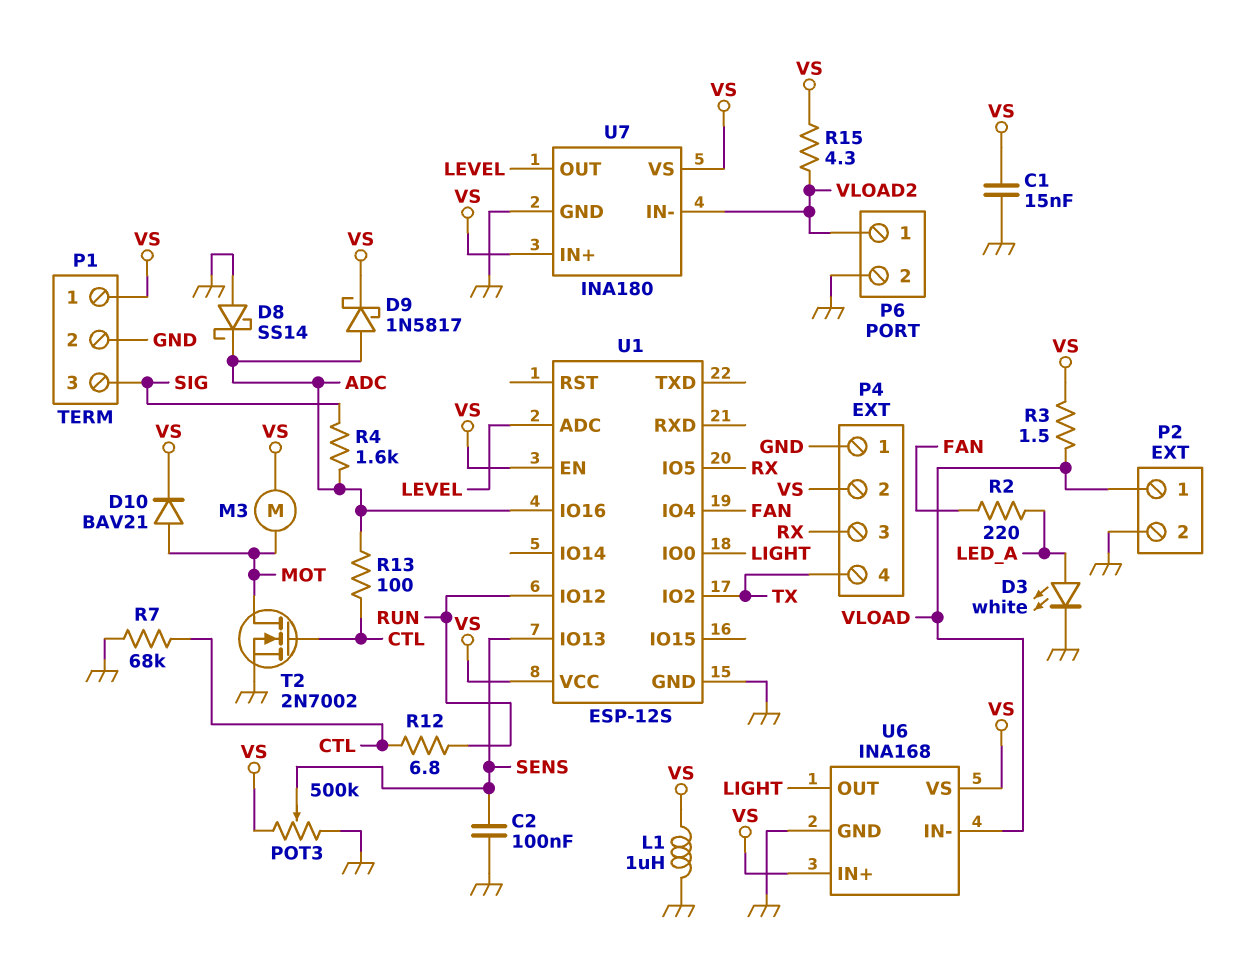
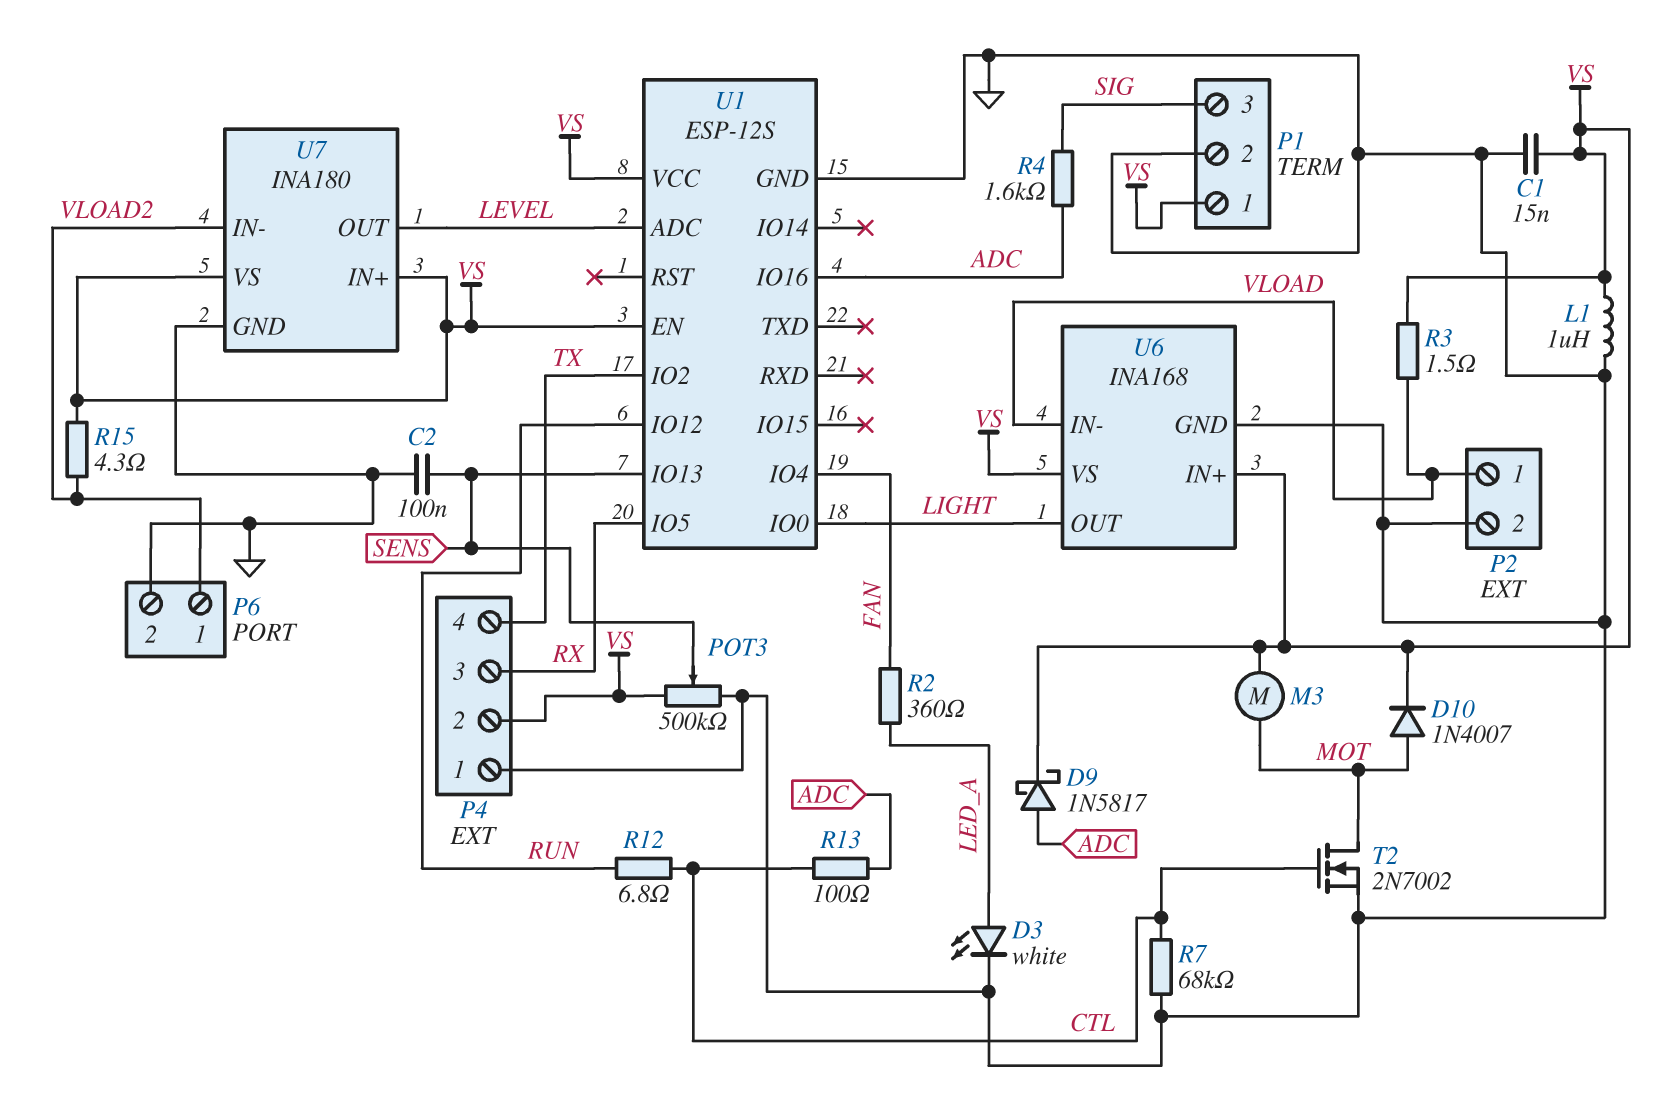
D8: schottky SS14 (A GND, K ADC) -> none
D10: diode BAV21 (A MOT, K VS) -> diode 1N4007 (A MOT, K VS)
R2: 220 (FAN, LED_A) -> 360 (FAN, LED_A)

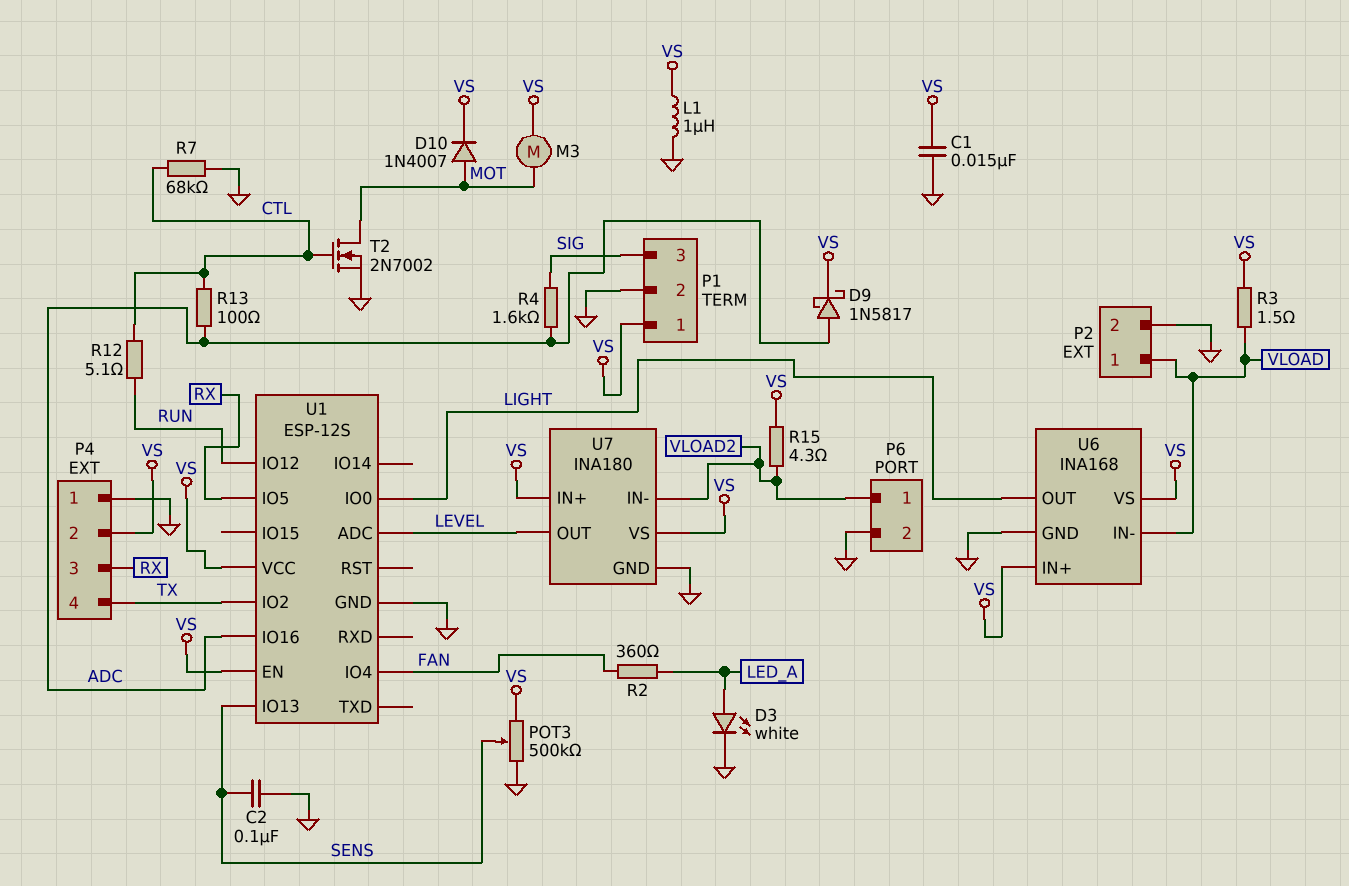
R12: 6.8 (CTL, RUN) -> 5.1 (CTL, RUN)

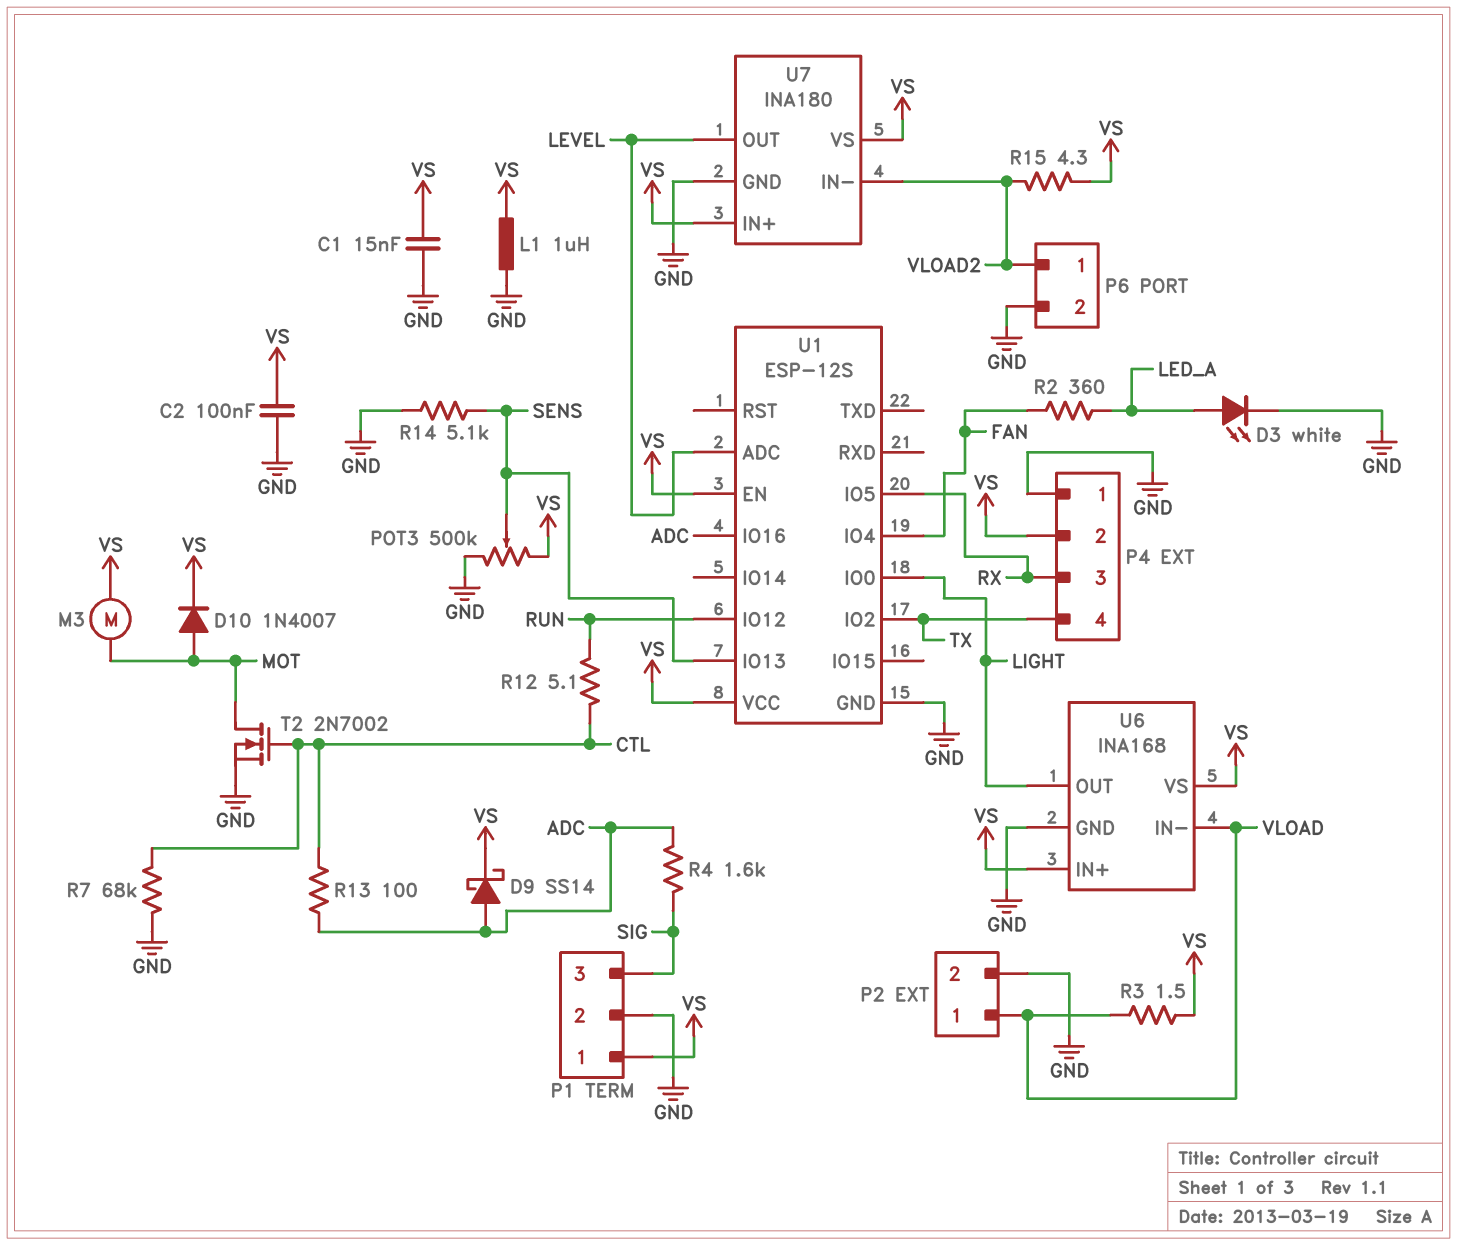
C2: 100nF (GND, SENS) -> 100nF (GND, VS)
D9: schottky 1N5817 (A ADC, K VS) -> schottky SS14 (A ADC, K VS)
R14: none -> 5.1k (GND, SENS)

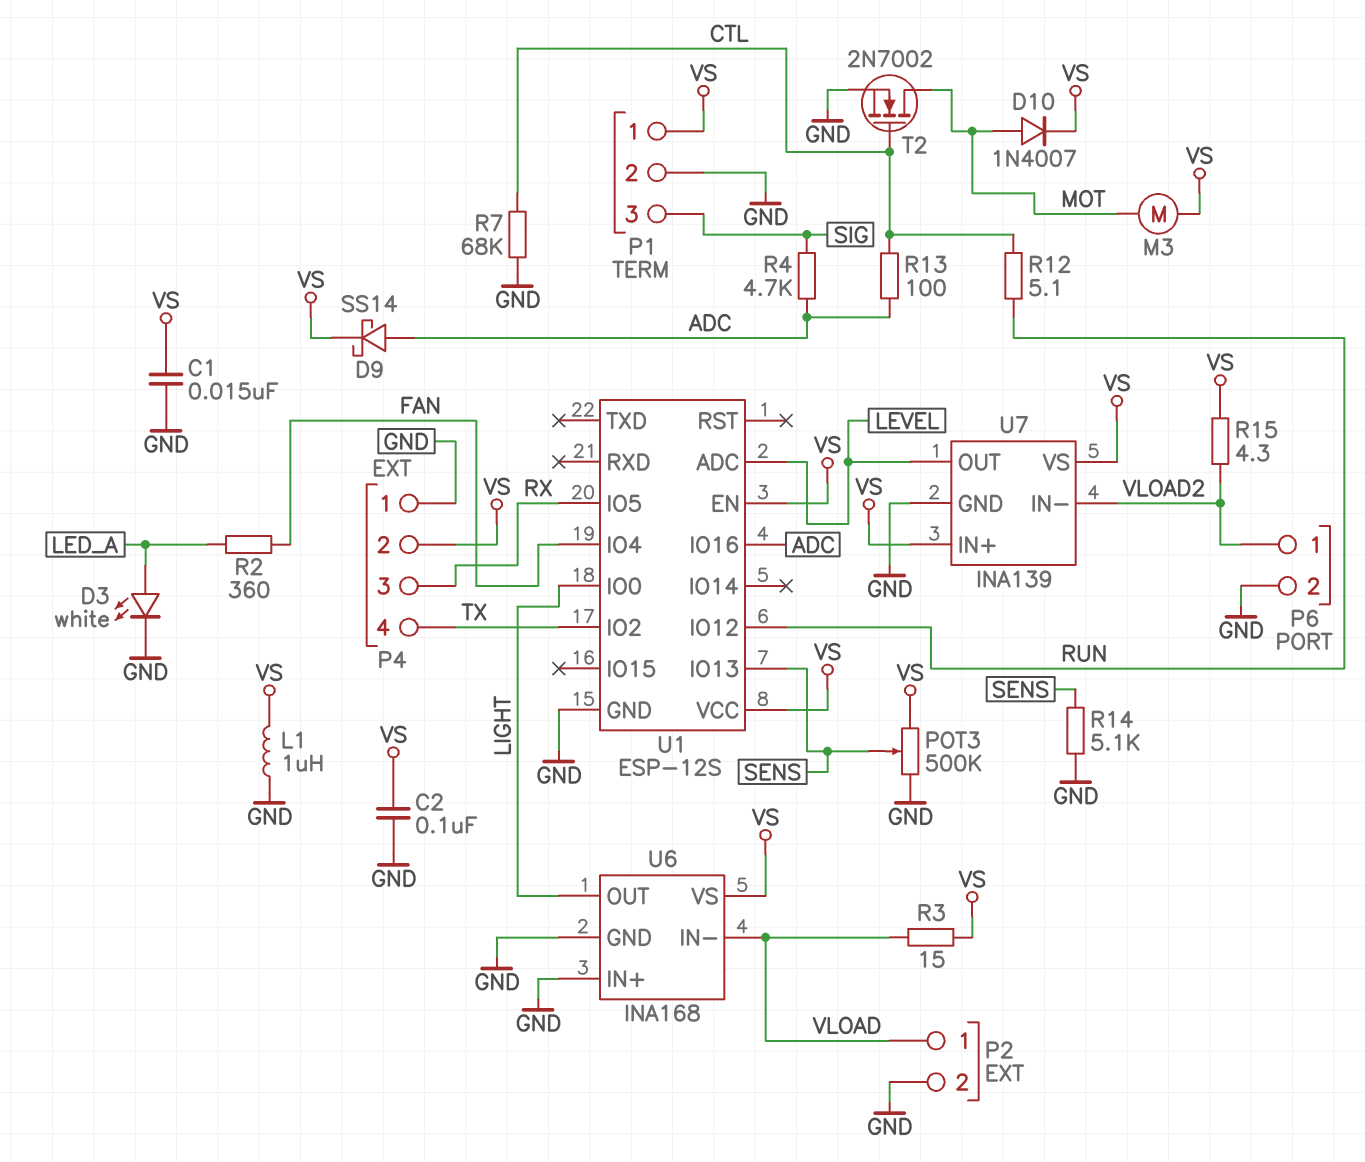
R3: 1.5 (VLOAD, VS) -> 15 (VLOAD, VS)
R4: 1.6k (ADC, SIG) -> 4.7k (ADC, SIG)
U6 pin IN+: VS -> GND
U7: INA180 -> INA139

